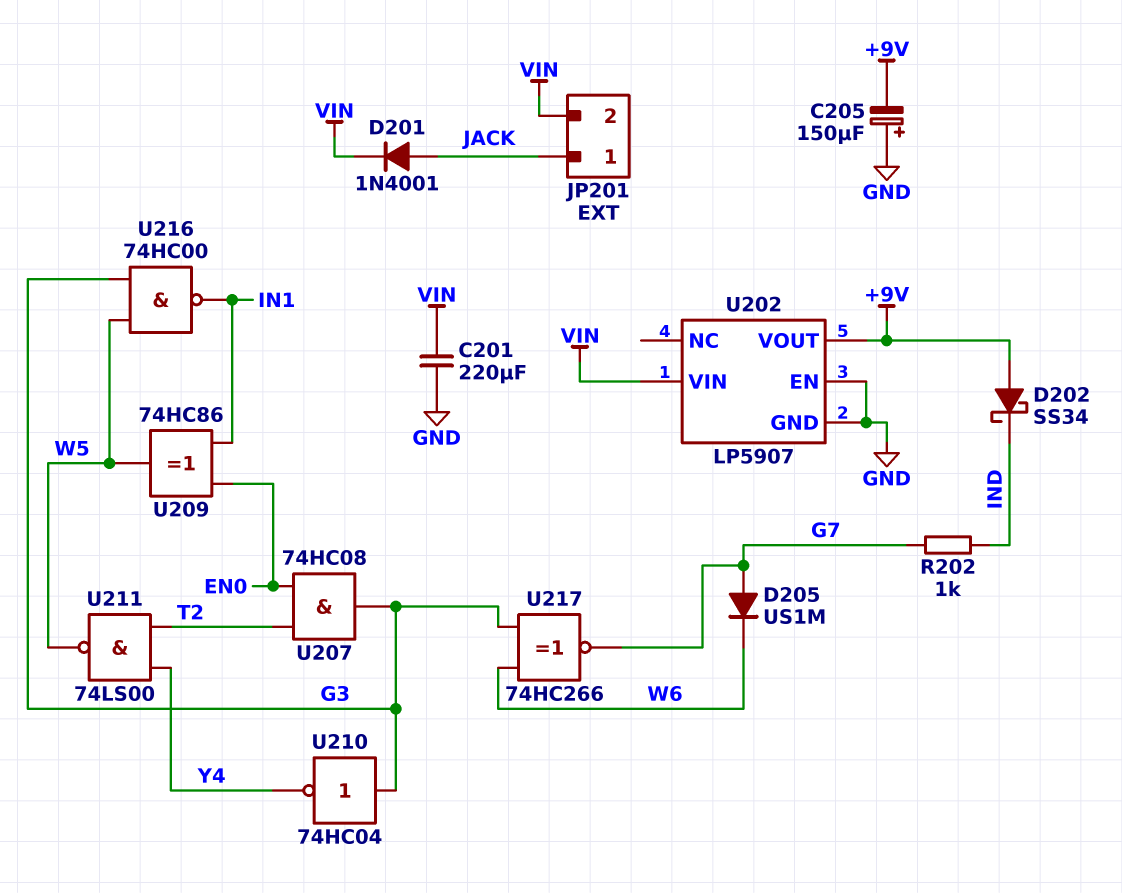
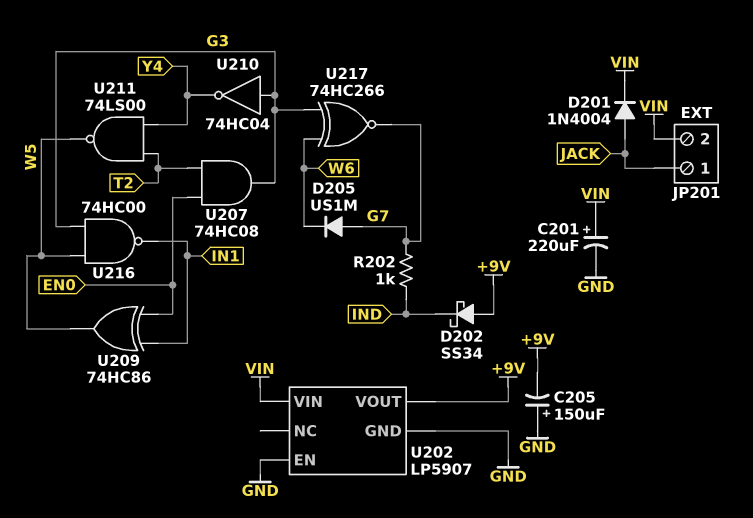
C201: 220uF (GND, VIN) -> 220uF (plus VIN, minus GND)
D201: diode 1N4001 (A JACK, K VIN) -> diode 1N4004 (A JACK, K VIN)

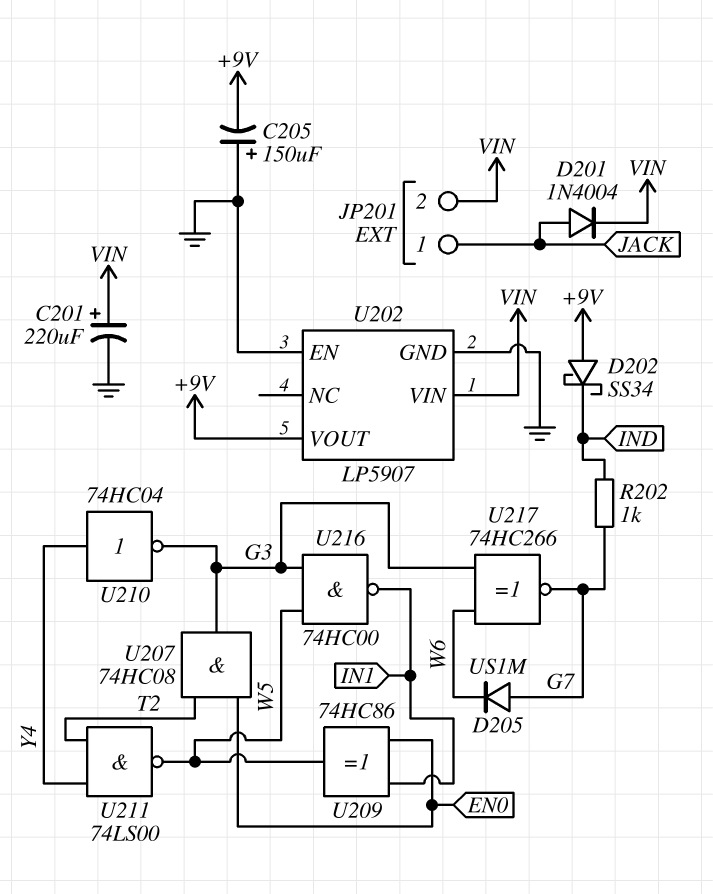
U210: NOT 74HC04 (in G3, out Y4) -> NOT 74HC04 (in Y4, out G3)

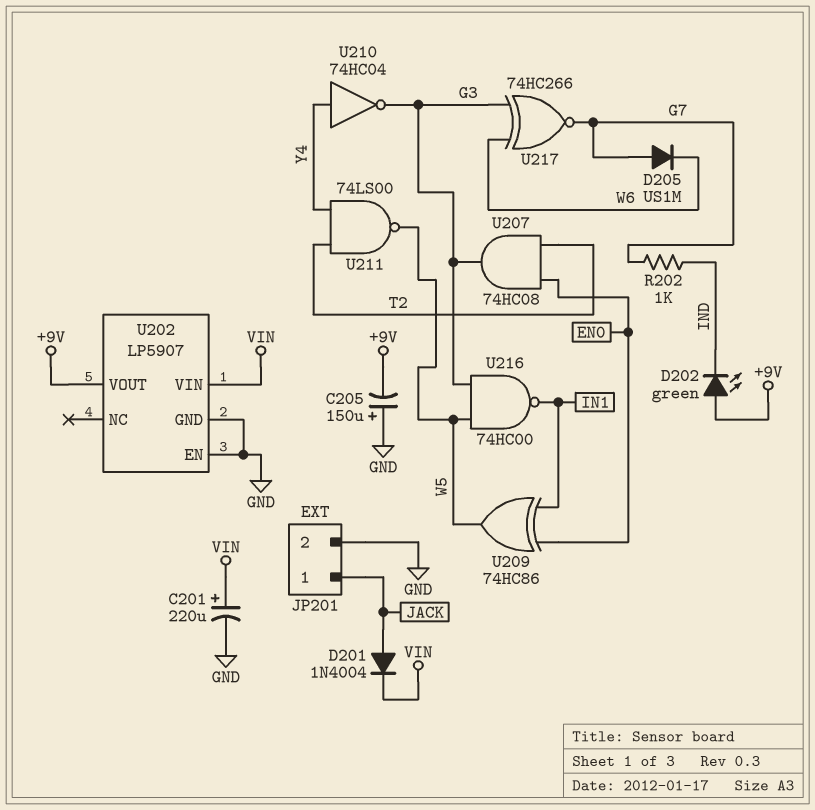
D202: schottky SS34 (A +9V, K IND) -> LED green (A +9V, K IND)
JP201 pin 2: VIN -> GND

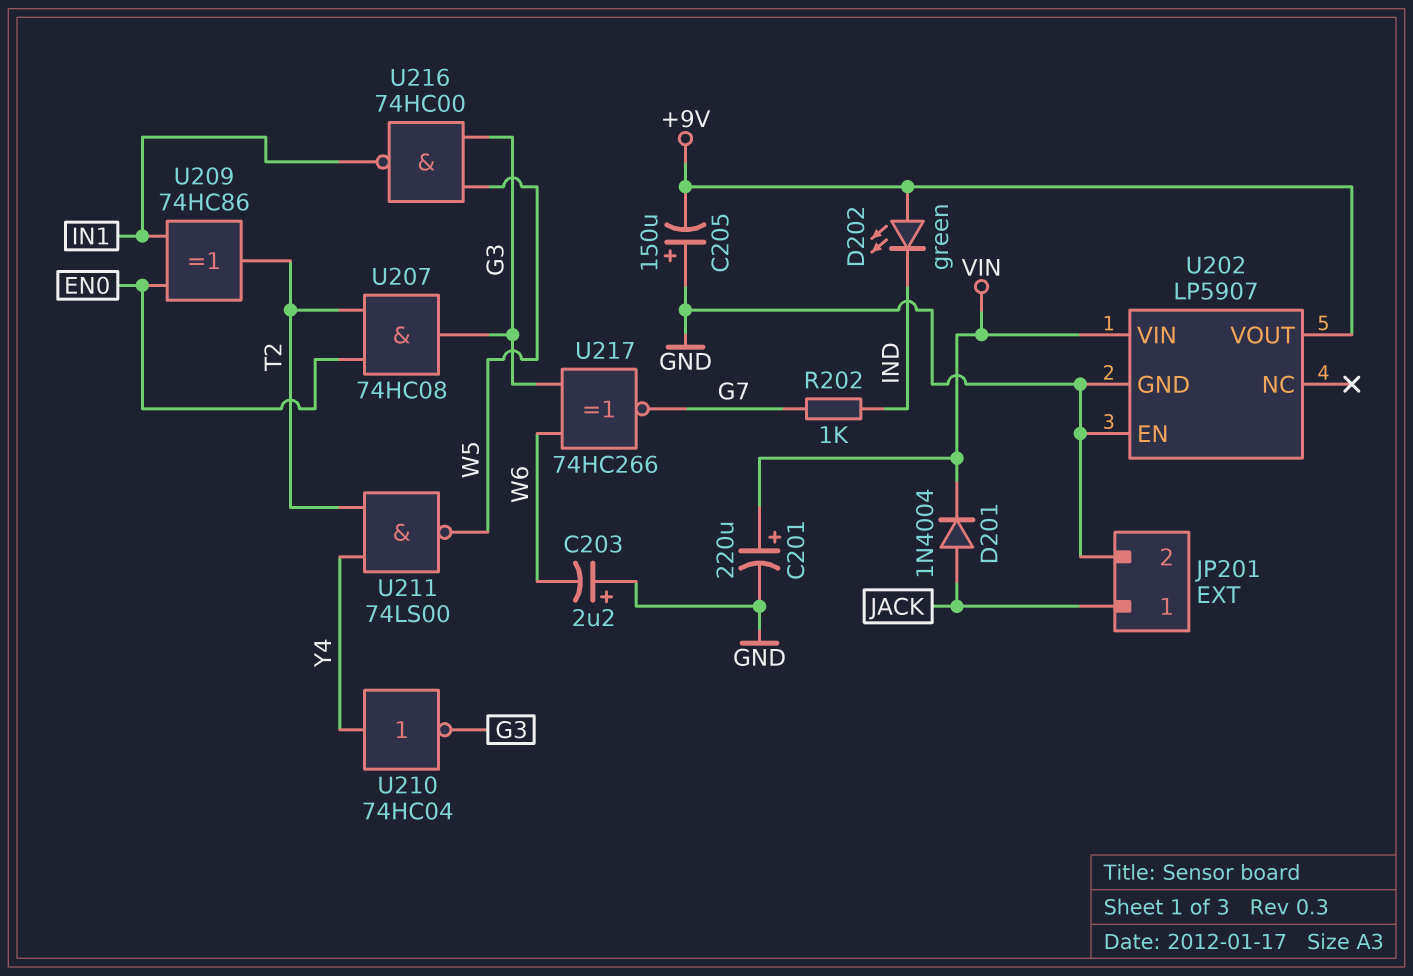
C203: none -> 2.2uF (plus GND, minus W6)
D205: diode US1M (A G7, K W6) -> none
U209: XOR 74HC86 (in EN0, in IN1, out W5) -> XOR 74HC86 (in EN0, in IN1, out T2)

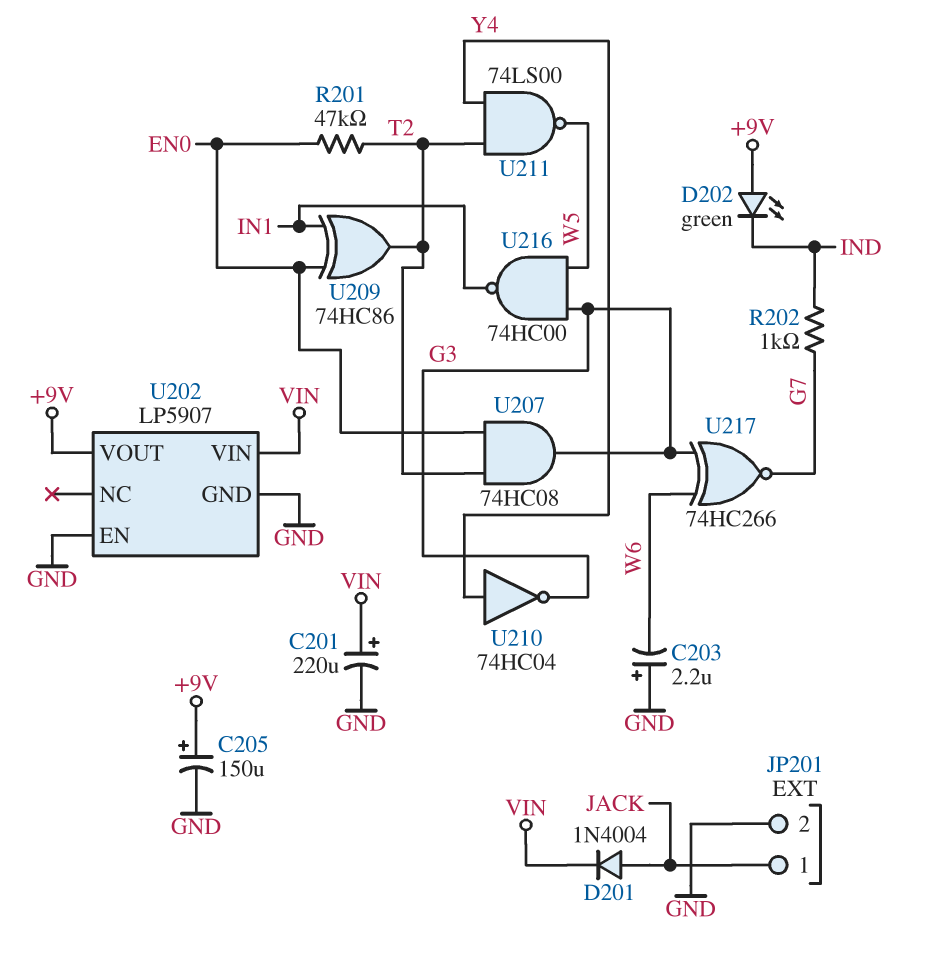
C205: 150uF (plus GND, minus +9V) -> 150uF (plus +9V, minus GND)
R201: none -> 47k (EN0, T2)

